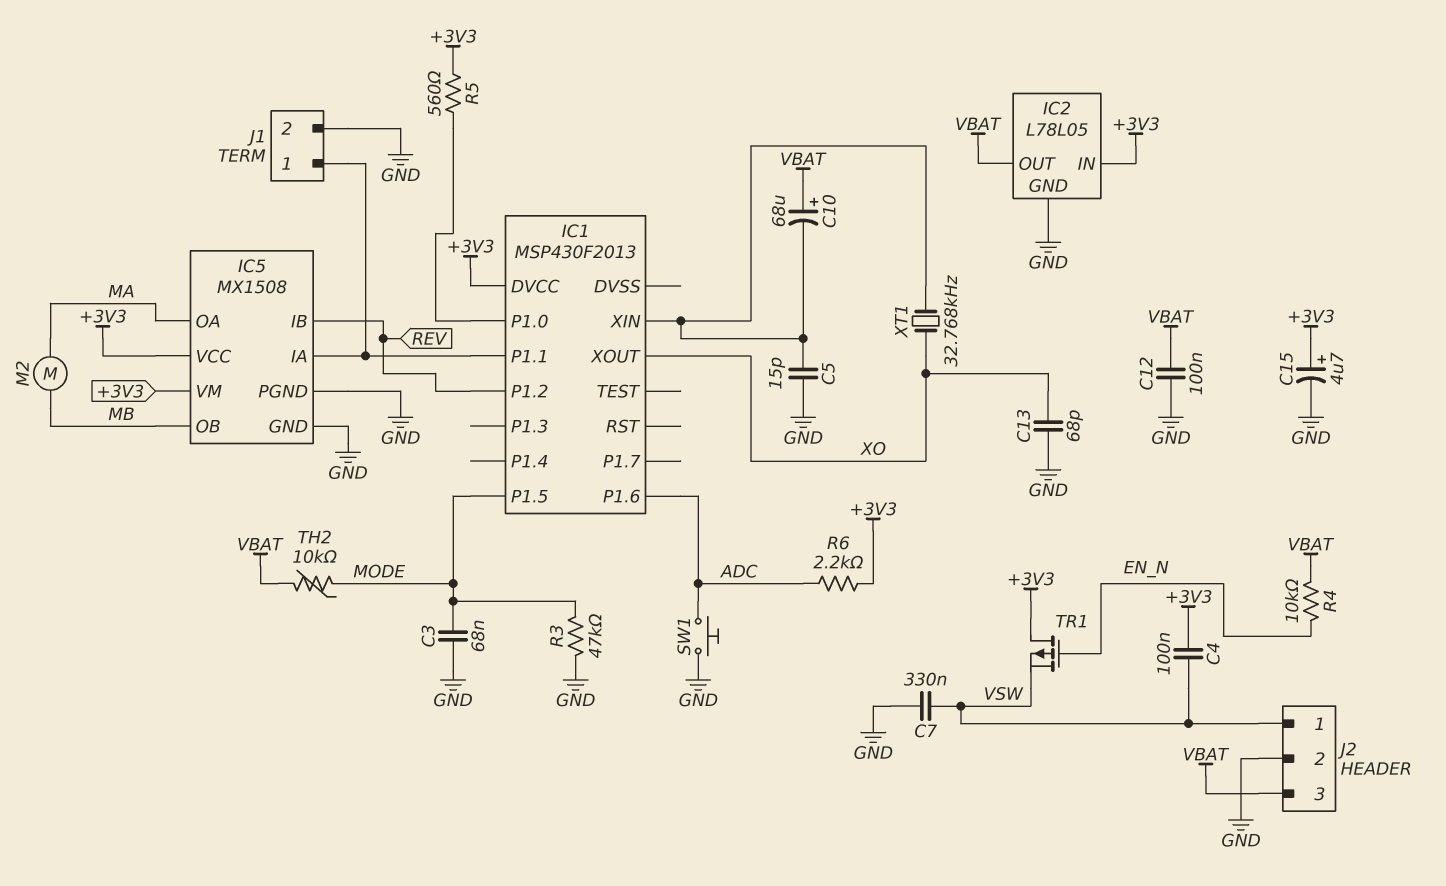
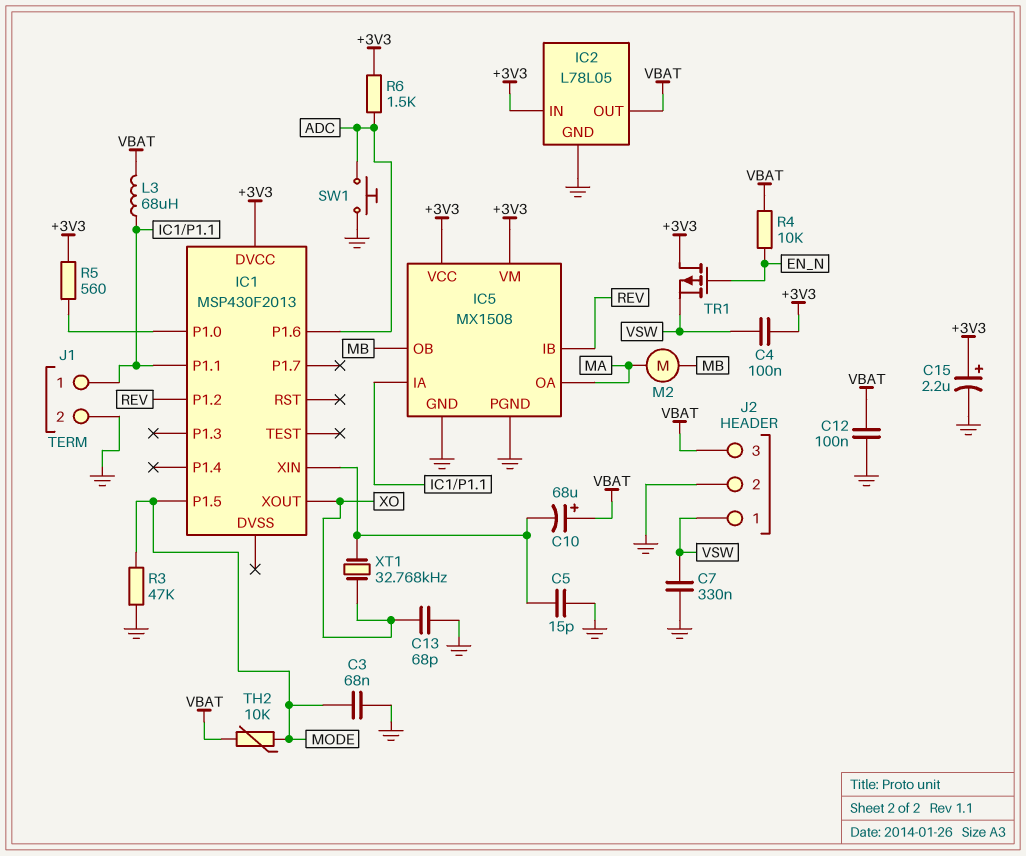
C15: 4.7uF (plus +3V3, minus GND) -> 2.2uF (plus +3V3, minus GND)
L3: none -> 68uH (IC1/P1.1, VBAT)
R6: 2.2k (+3V3, ADC) -> 1.5k (+3V3, ADC)

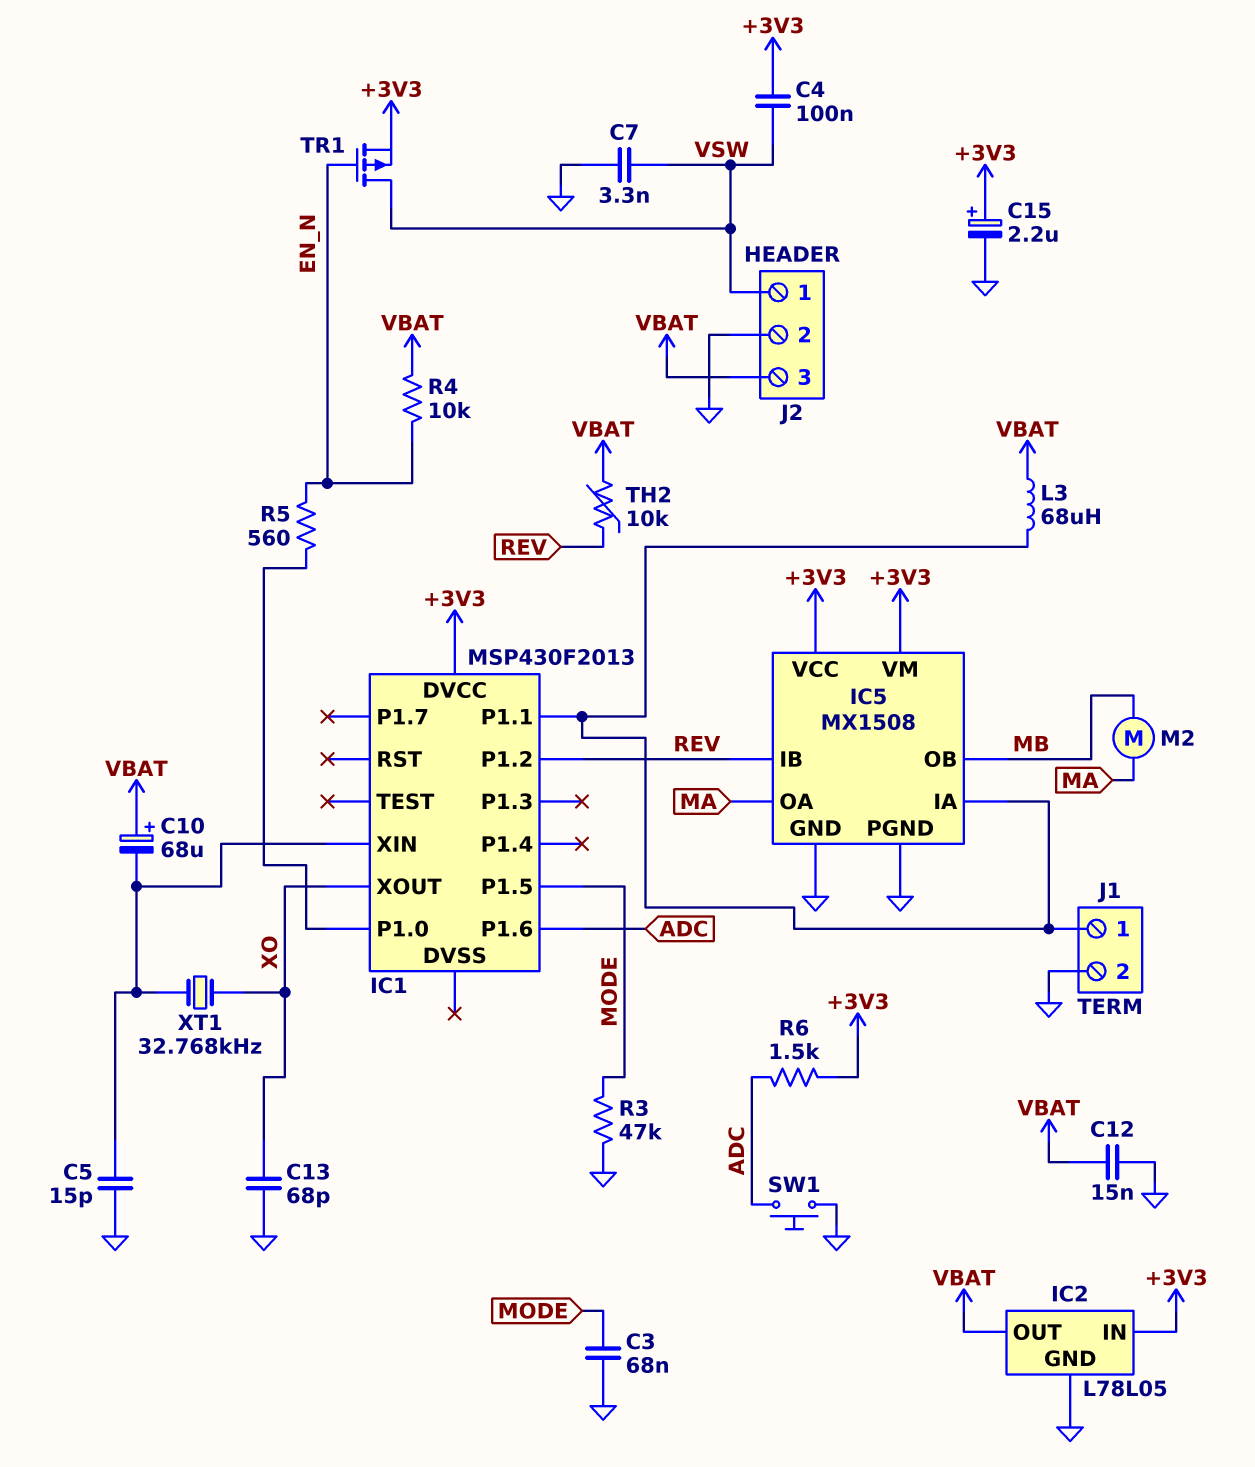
C7: 330nF (GND, VSW) -> 3.3nF (GND, VSW)
C12: 100nF (GND, VBAT) -> 15nF (GND, VBAT)
R5: 560 (+3V3, IC1/P1.0) -> 560 (EN_N, IC1/P1.0)
TH2: 10k (MODE, VBAT) -> 10k (REV, VBAT)
TR1: PMOS (G EN_N, D +3V3, S VSW) -> PMOS (G EN_N, D VSW, S +3V3)

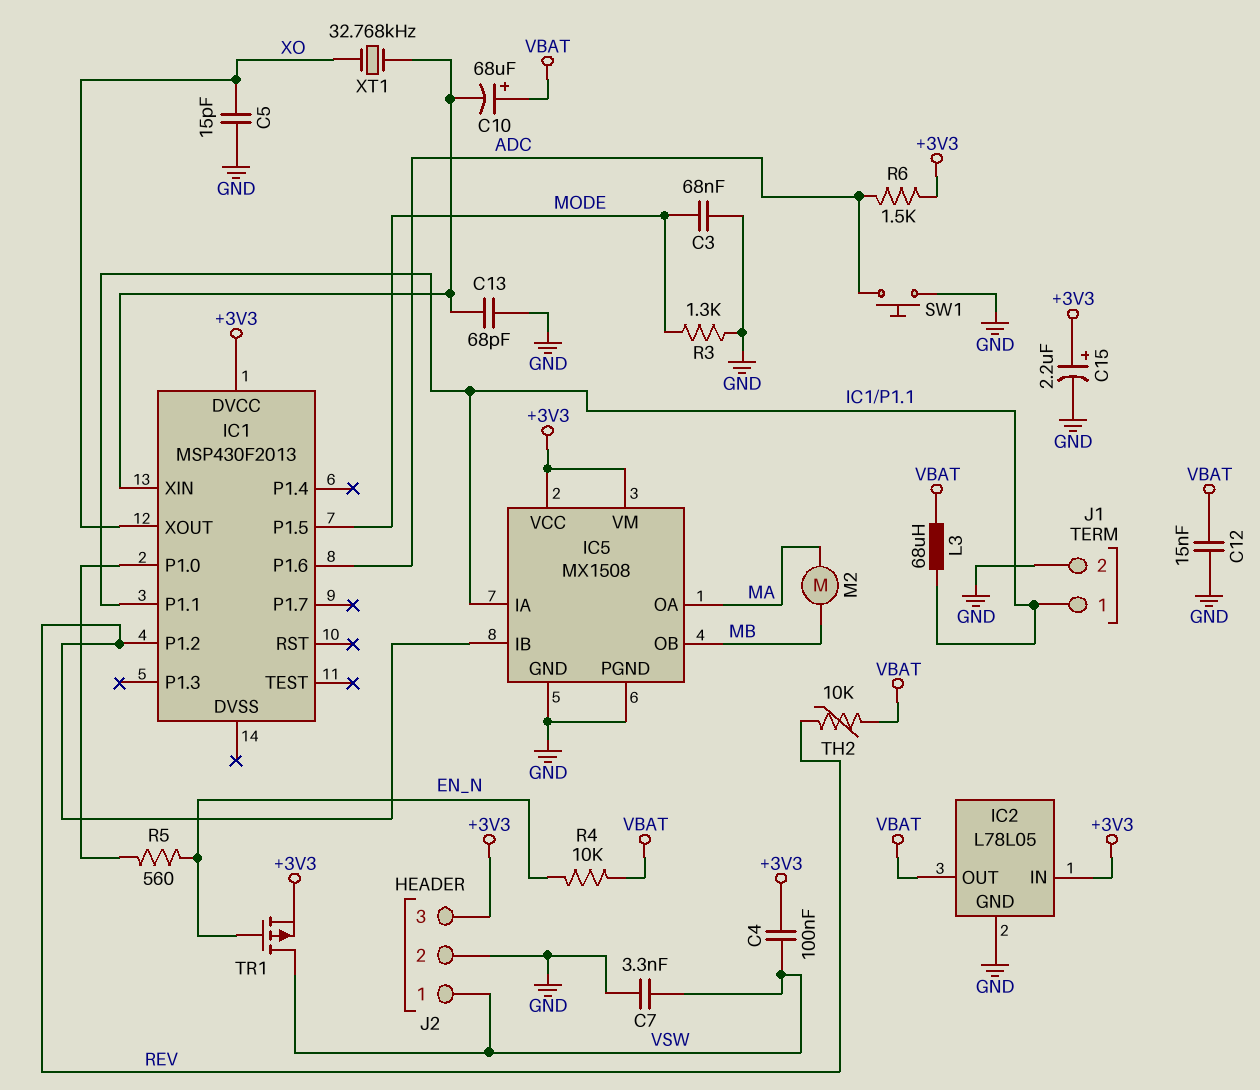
C5: 15pF (GND, IC1/XIN) -> 15pF (GND, XO)
C13: 68pF (GND, XO) -> 68pF (GND, IC1/XIN)
J2 pin 3: VBAT -> +3V3
R3: 47k (GND, MODE) -> 1.3k (GND, MODE)

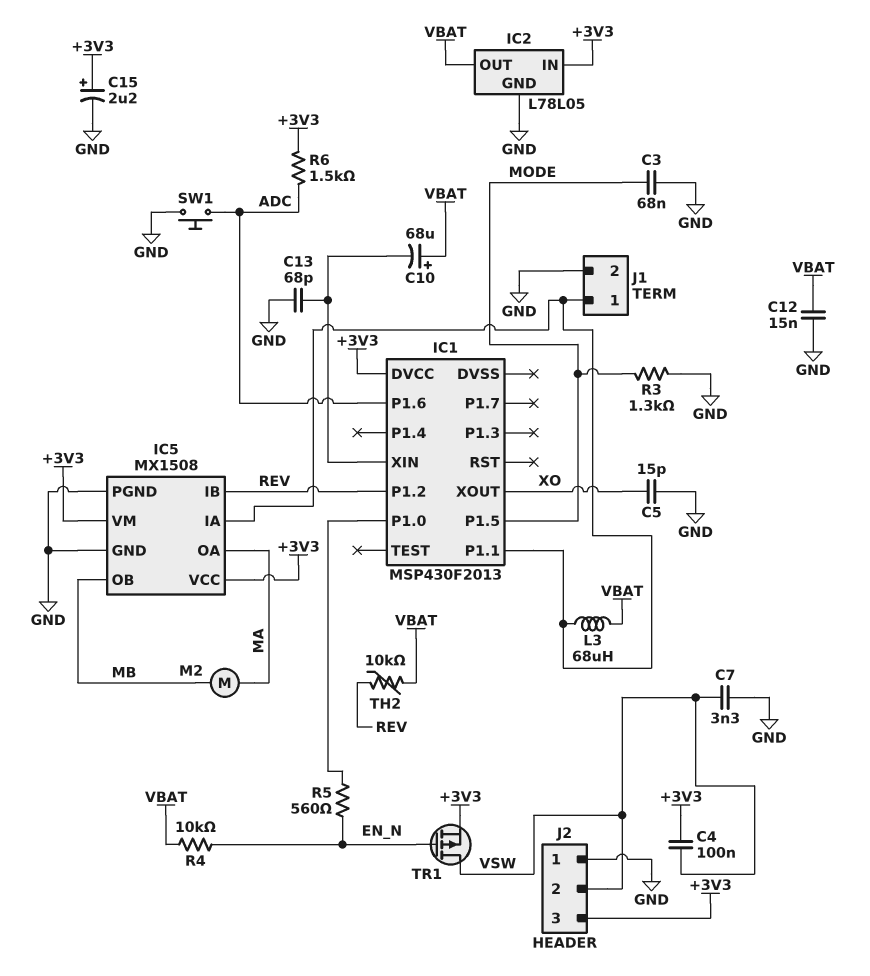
J2 pin 1: VSW -> GND
J2 pin 2: GND -> VSW
XT1: 32.768kHz (IC1/XIN, XO) -> none

